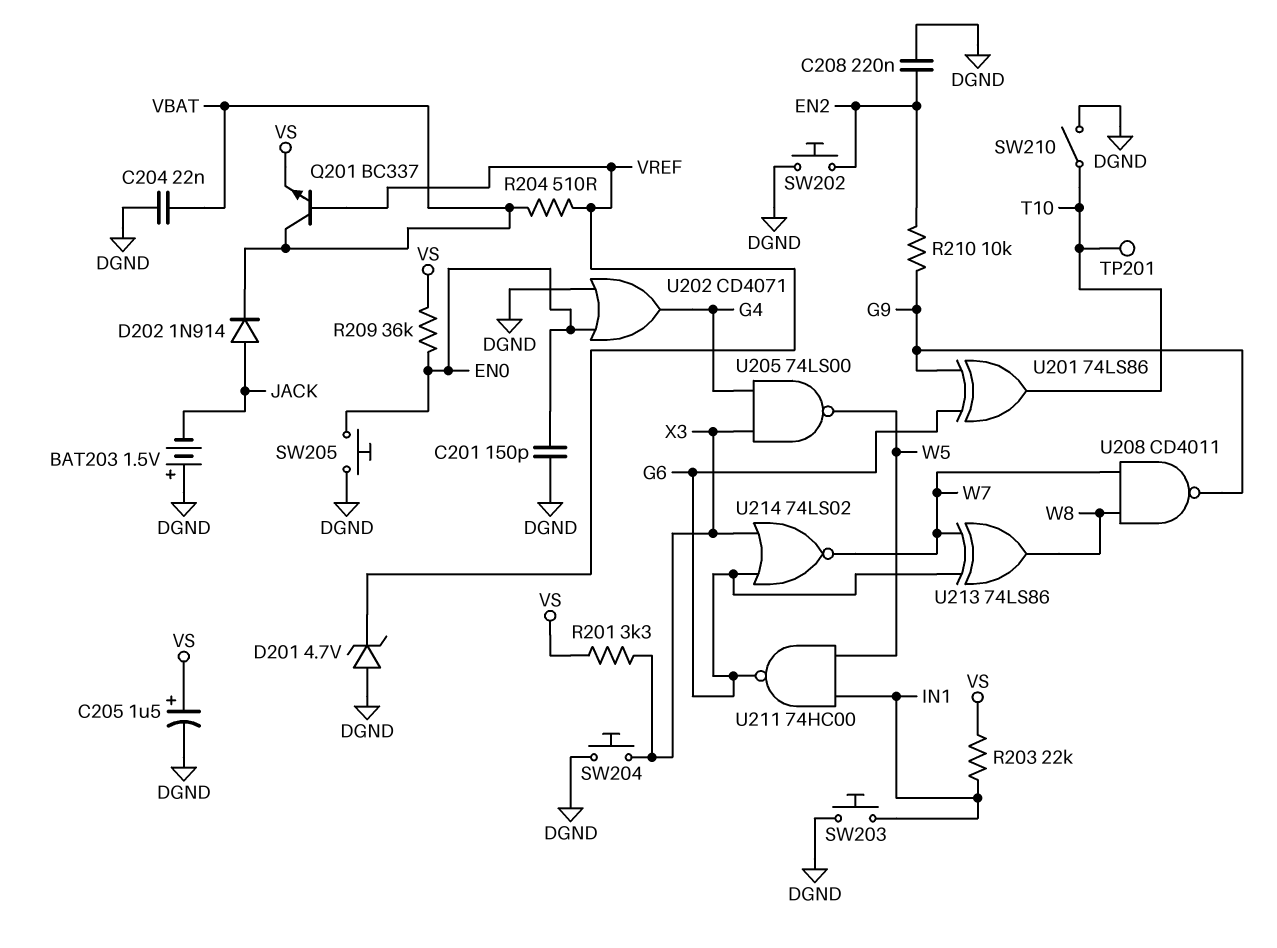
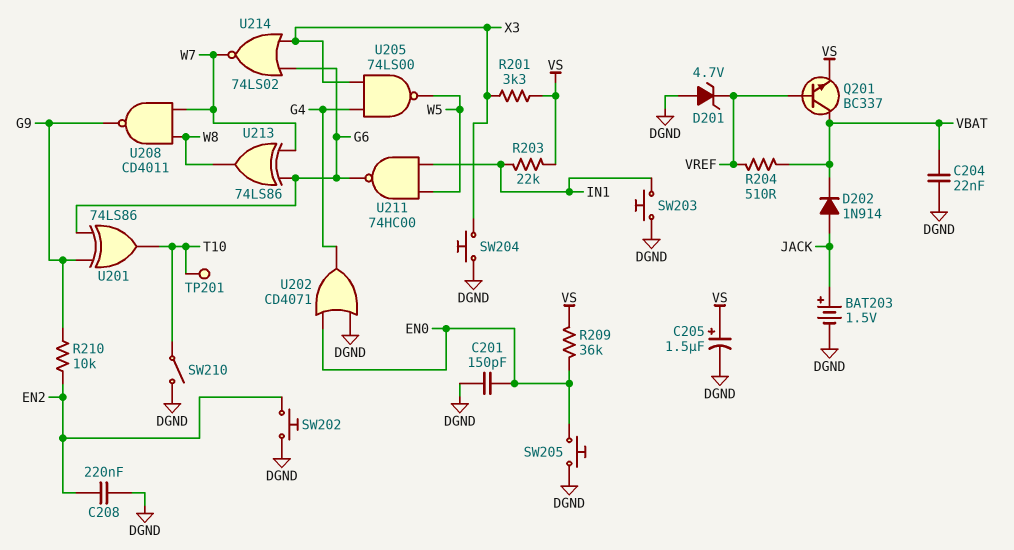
BAT203: 1.5V (plus DGND, minus JACK) -> 1.5V (plus JACK, minus DGND)

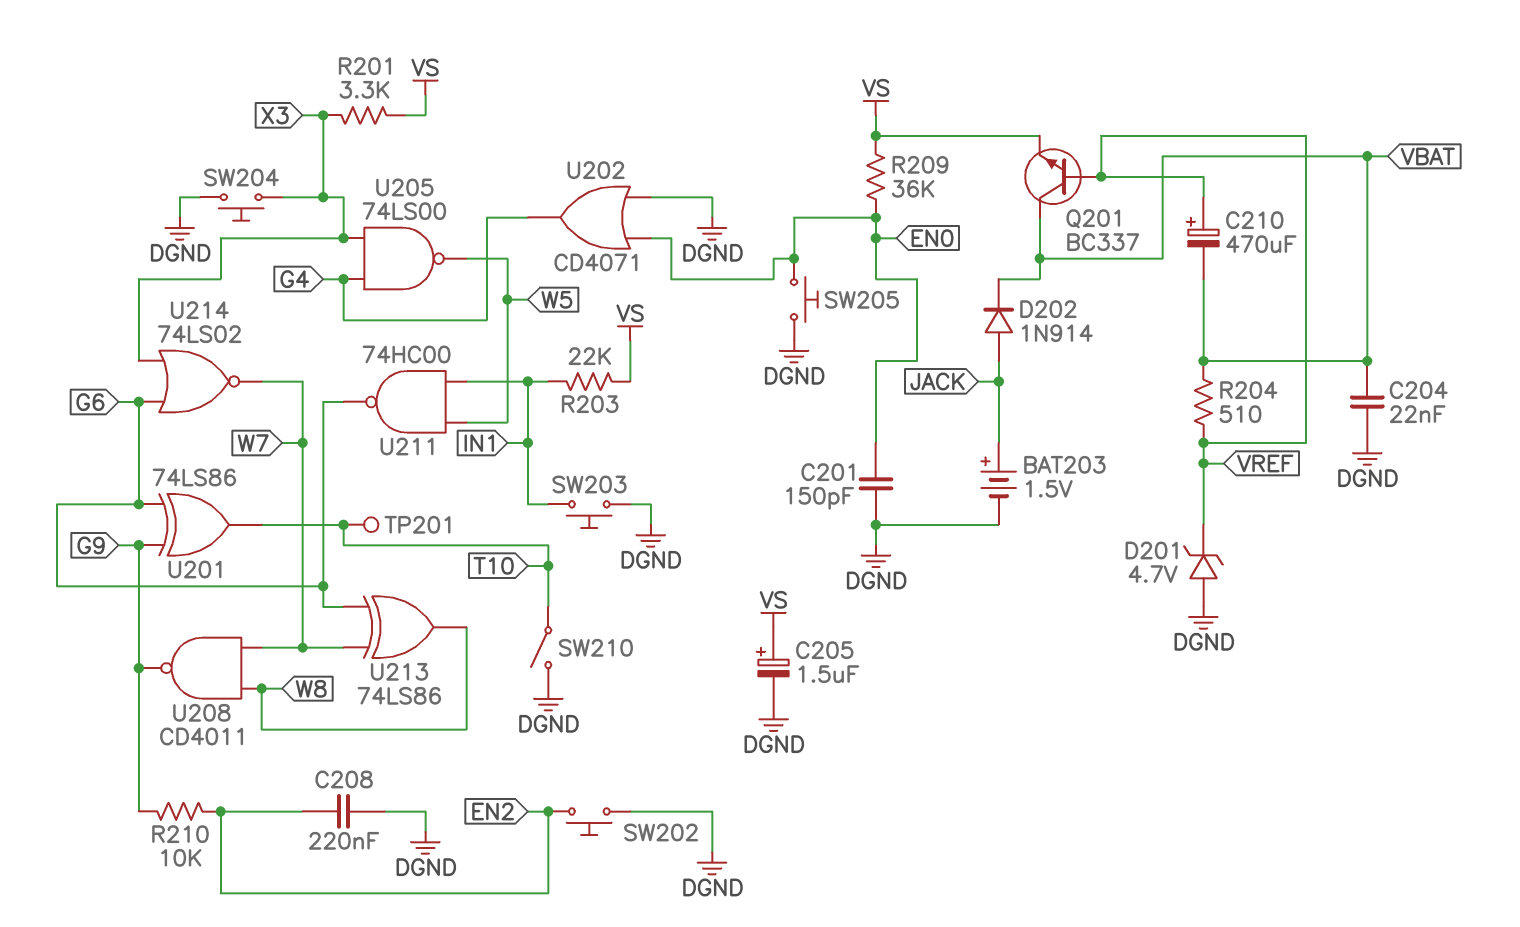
C210: none -> 470uF (plus VREF, minus VBAT)

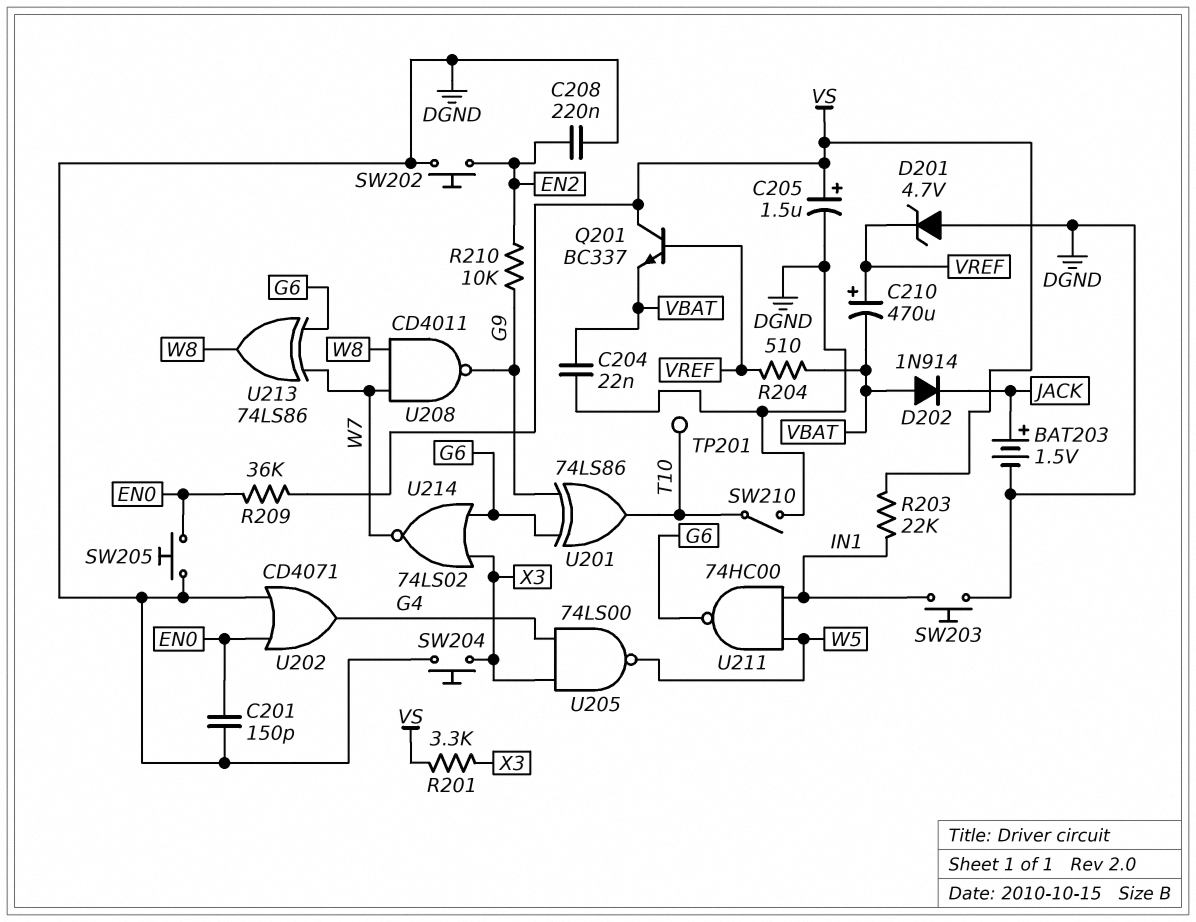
D202: diode 1N914 (A JACK, K VBAT) -> diode 1N914 (A VBAT, K JACK)
Q201: NPN BC337 (B VREF, C VBAT, E VS) -> NPN BC337 (B VREF, C VS, E VBAT)

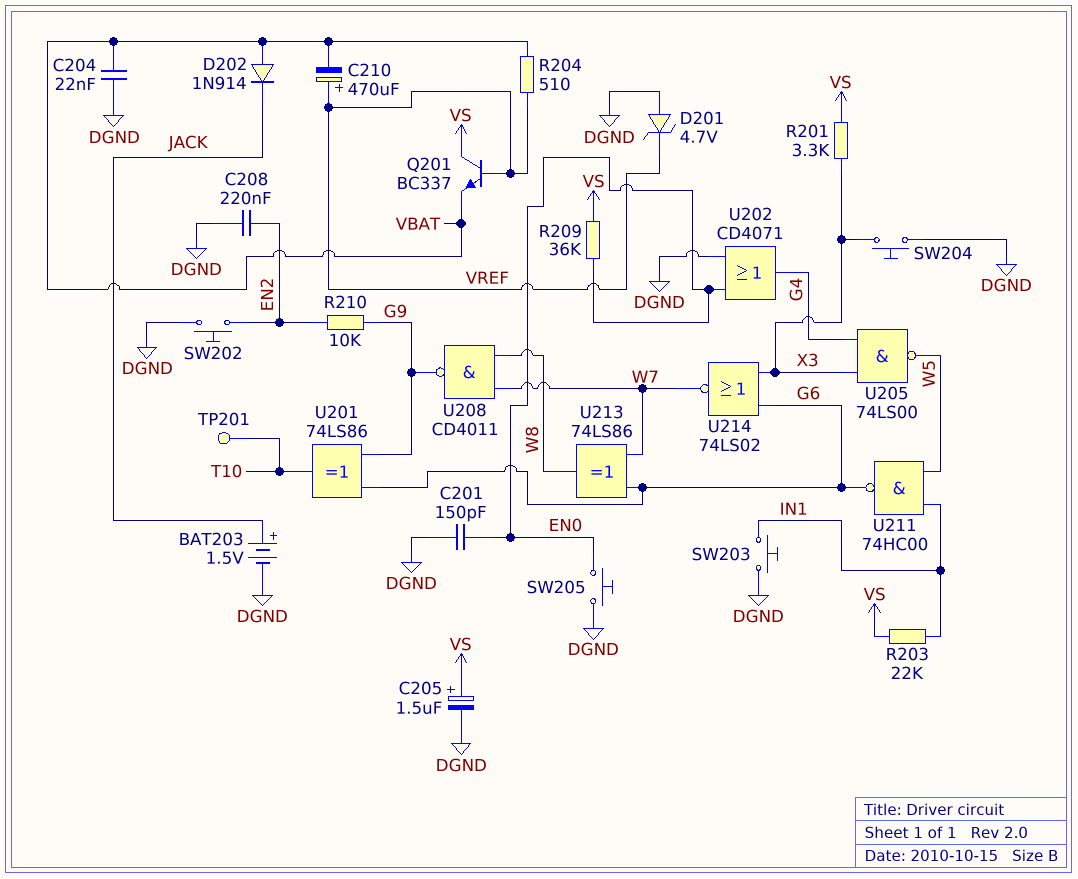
SW210: switch (DGND, T10) -> none

